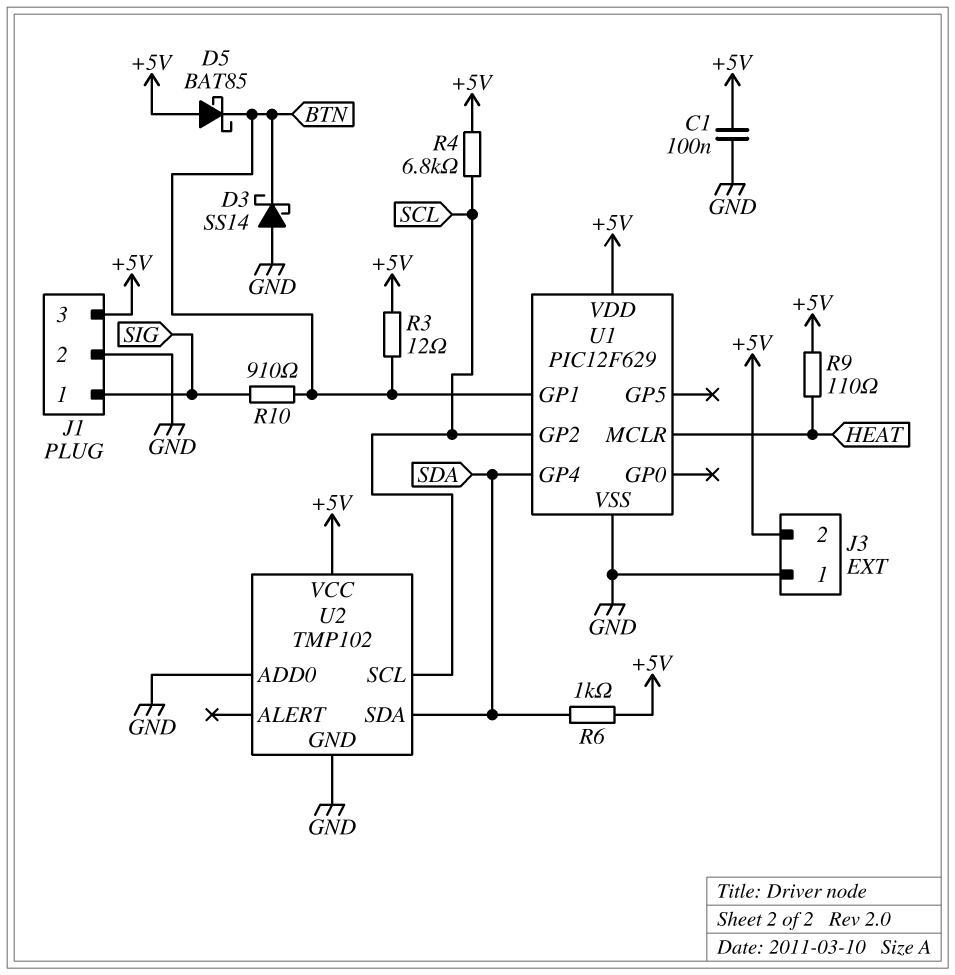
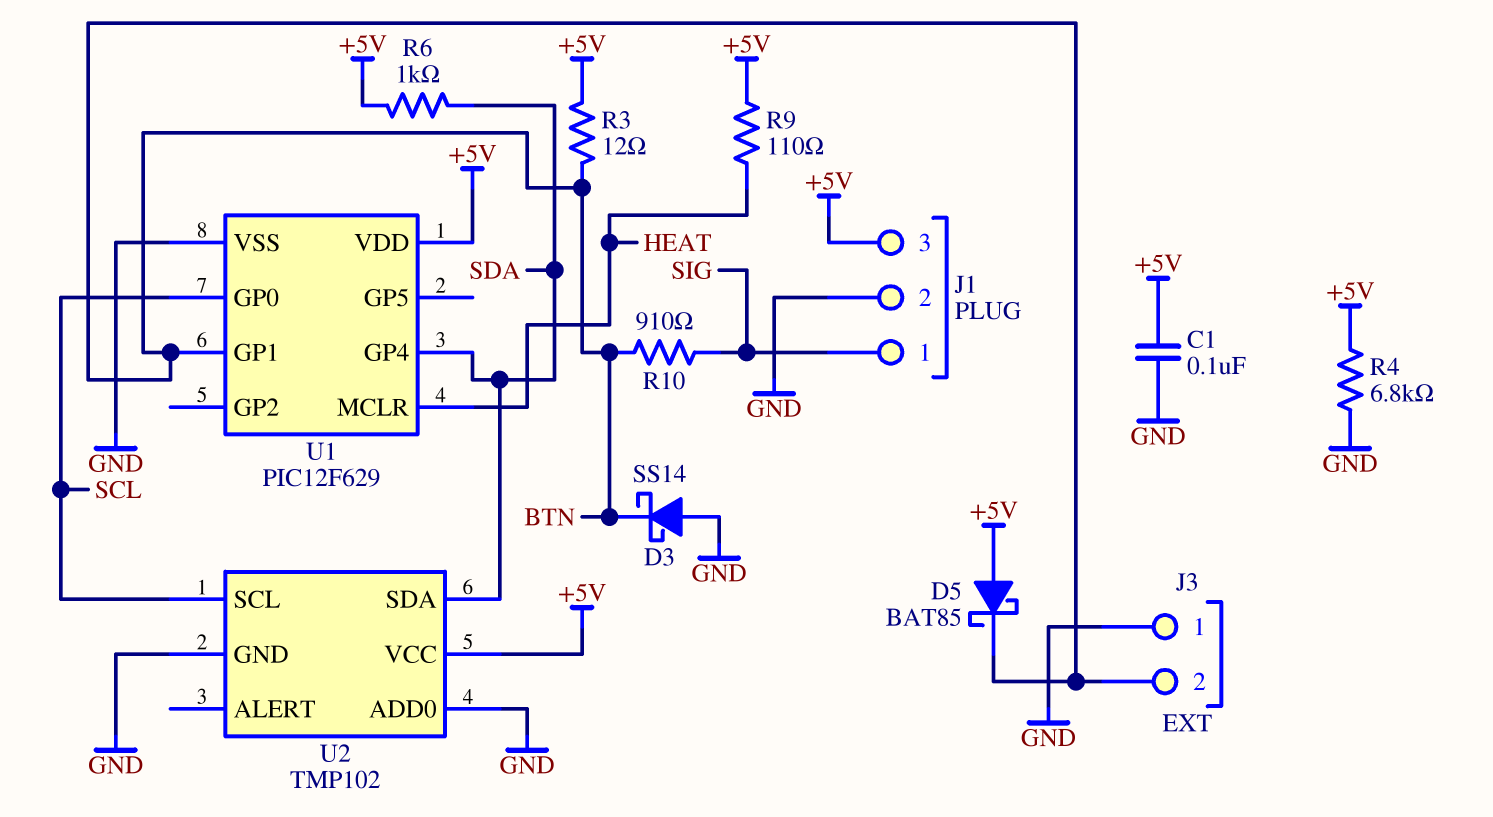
J3 pin 2: +5V -> BTN
R4: 6.8k (+5V, SCL) -> 6.8k (+5V, GND)
U1 pin GP0: none -> SCL
U1 pin GP2: SCL -> none

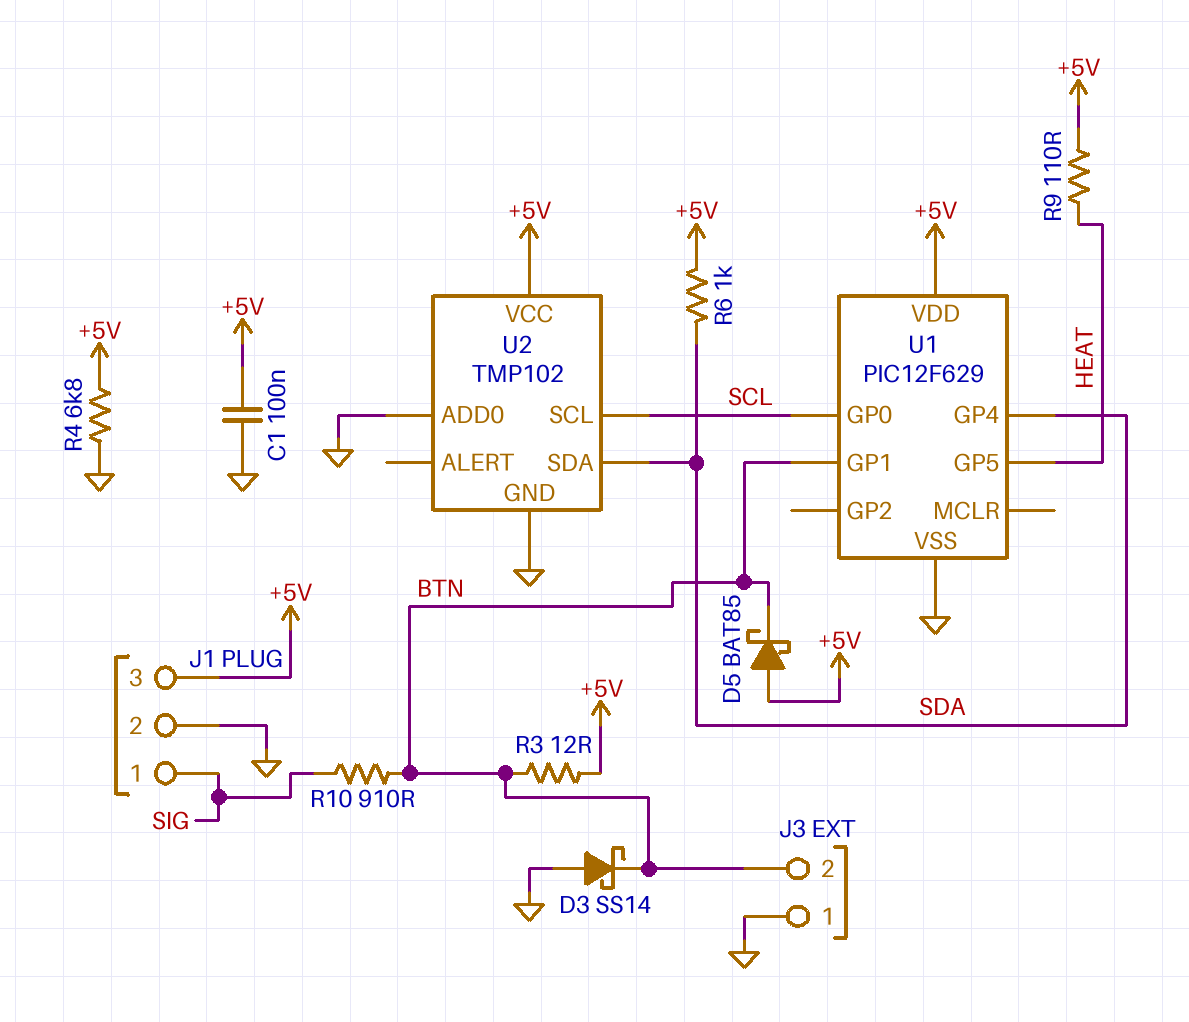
U1 pin GP5: none -> HEAT
U1 pin MCLR: HEAT -> none

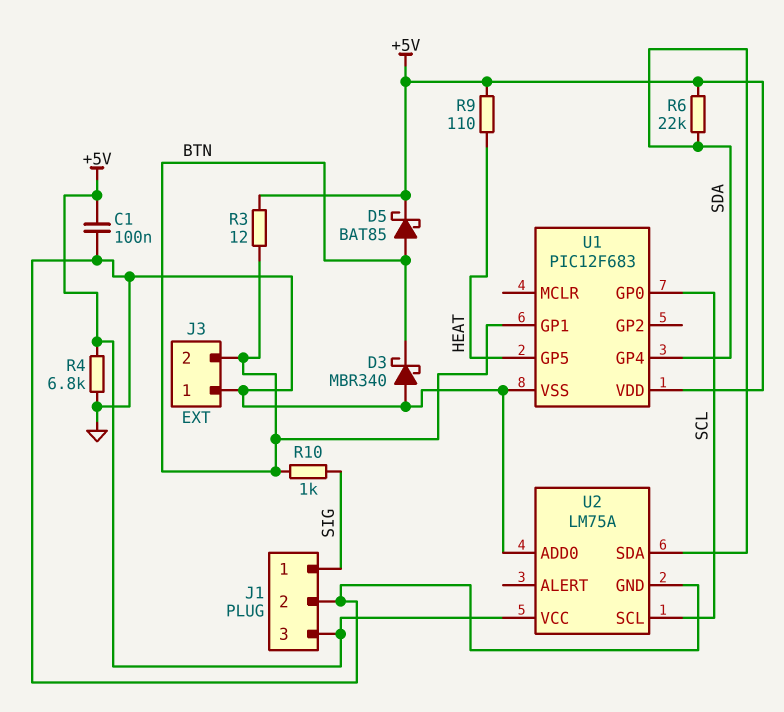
D3: schottky SS14 (A GND, K BTN) -> schottky MBR340 (A GND, K BTN)
D5: schottky BAT85 (A +5V, K BTN) -> schottky BAT85 (A BTN, K +5V)
R6: 1k (+5V, SDA) -> 22k (+5V, SDA)
R10: 910 (BTN, SIG) -> 1k (BTN, SIG)
U1: PIC12F629 -> PIC12F683
U2: TMP102 -> LM75A

